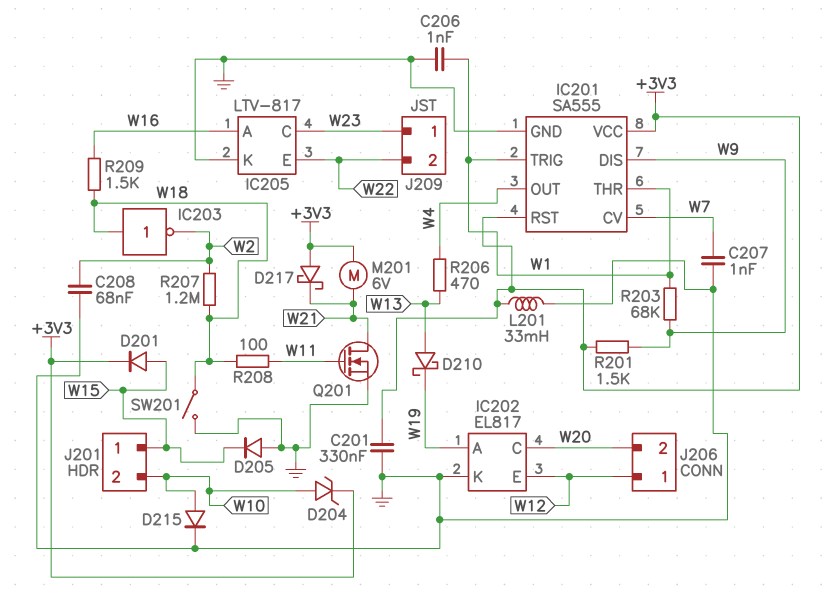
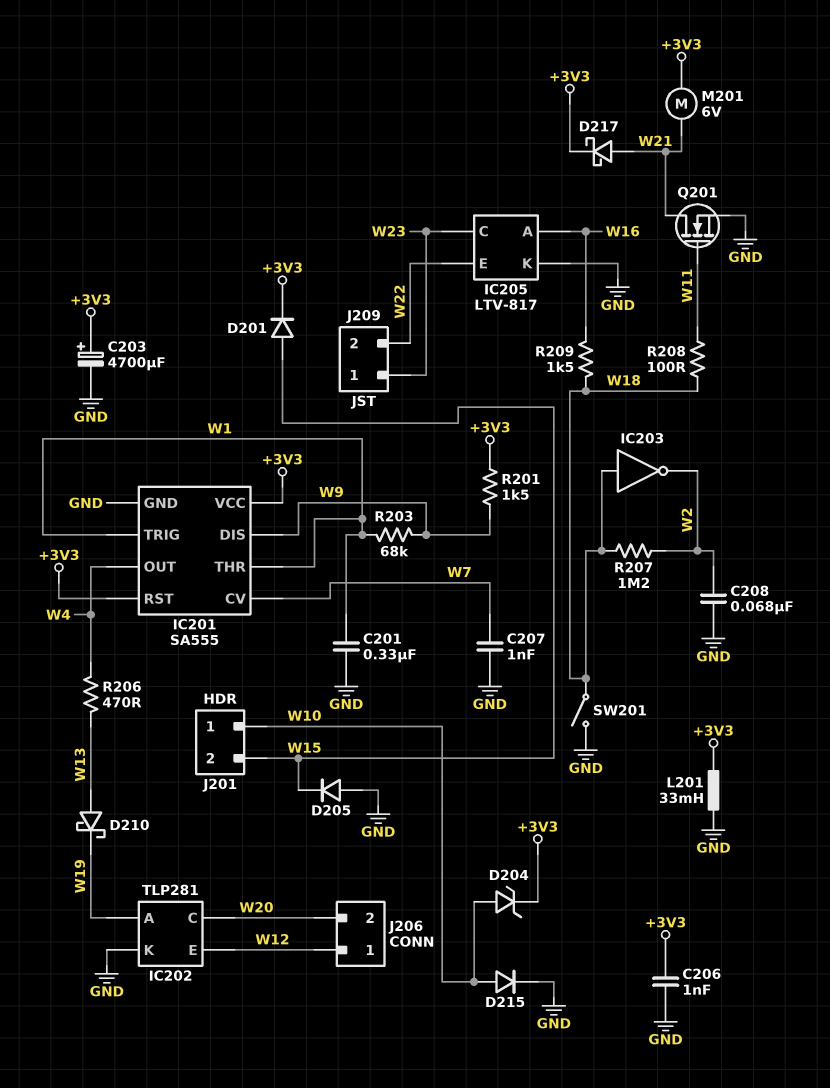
C201: 330nF (+3V3, GND) -> 330nF (GND, W1)
C203: none -> 4700uF (plus +3V3, minus GND)
C206: 1nF (GND, W1) -> 1nF (+3V3, GND)
D217: schottky (A +3V3, K W21) -> schottky (A W21, K +3V3)
IC202: EL817 -> TLP281
J201 pin 1: W15 -> W10
J201 pin 2: W10 -> W15

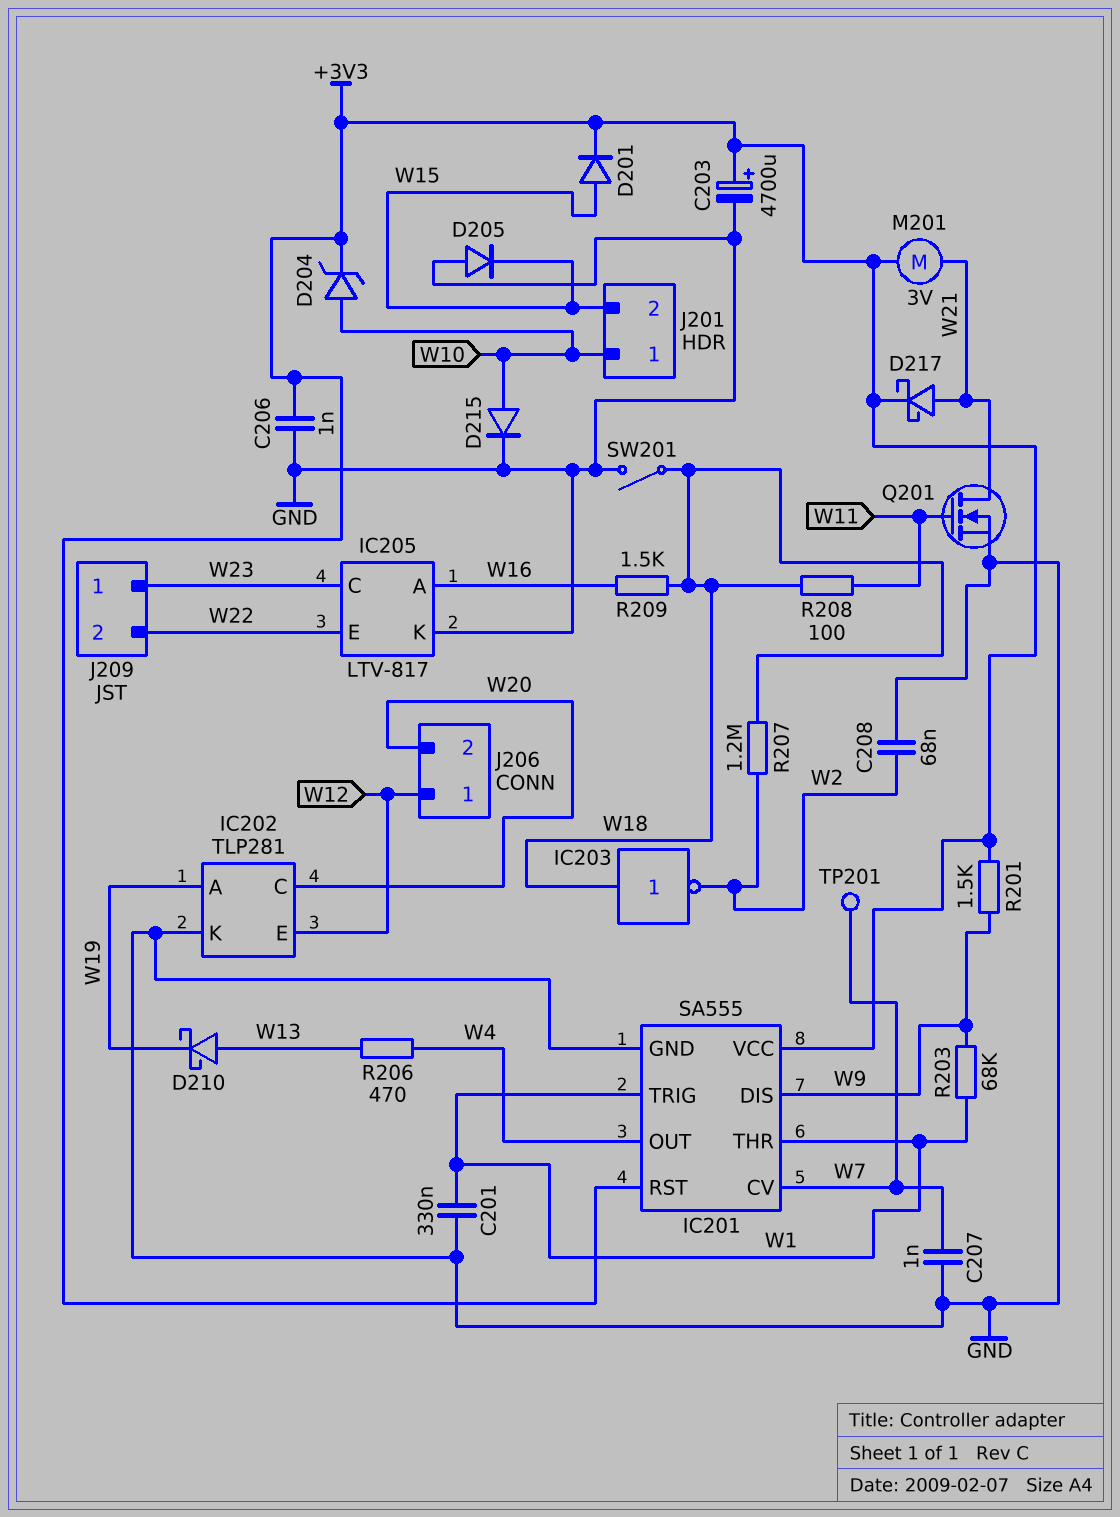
L201: 33mH (+3V3, GND) -> none
M201: motor 6V (+3V3, W21) -> motor 3V (+3V3, W21)
TP201: none -> test point (W7)

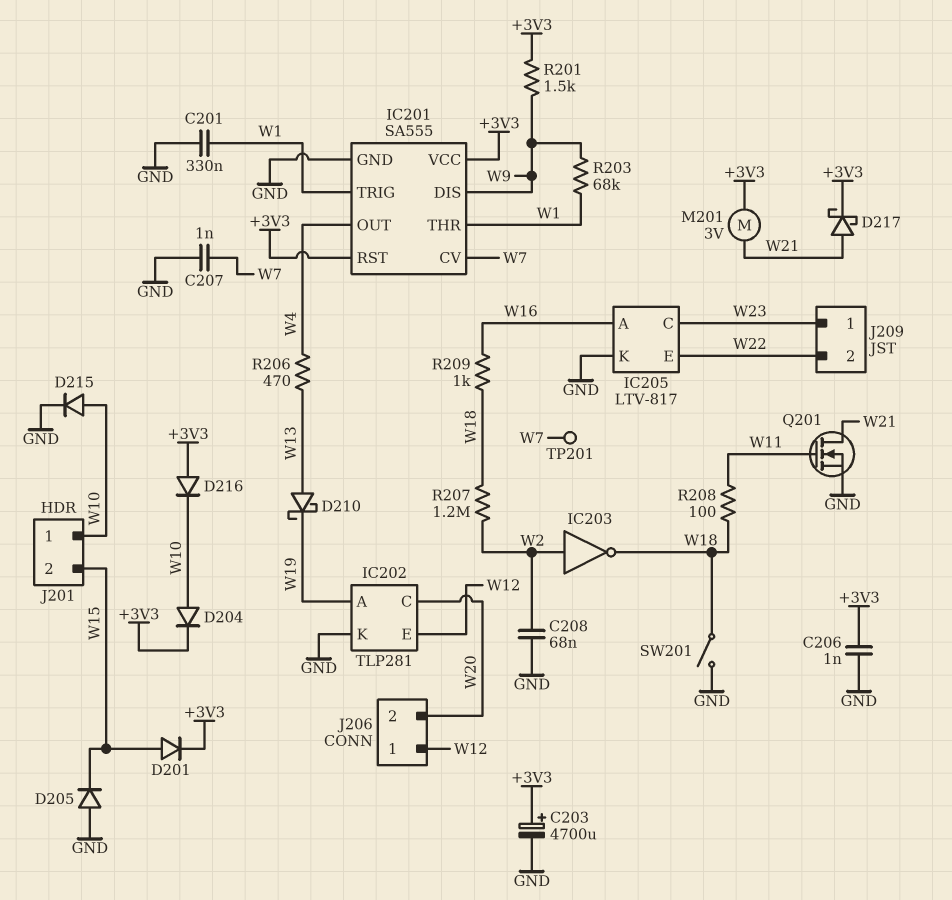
D204: zener (A W10, K +3V3) -> diode (A W10, K +3V3)
D216: none -> diode (A +3V3, K W10)
IC203: NOT (in W18, out W2) -> NOT (in W2, out W18)
R209: 1.5k (W16, W18) -> 1k (W16, W18)

